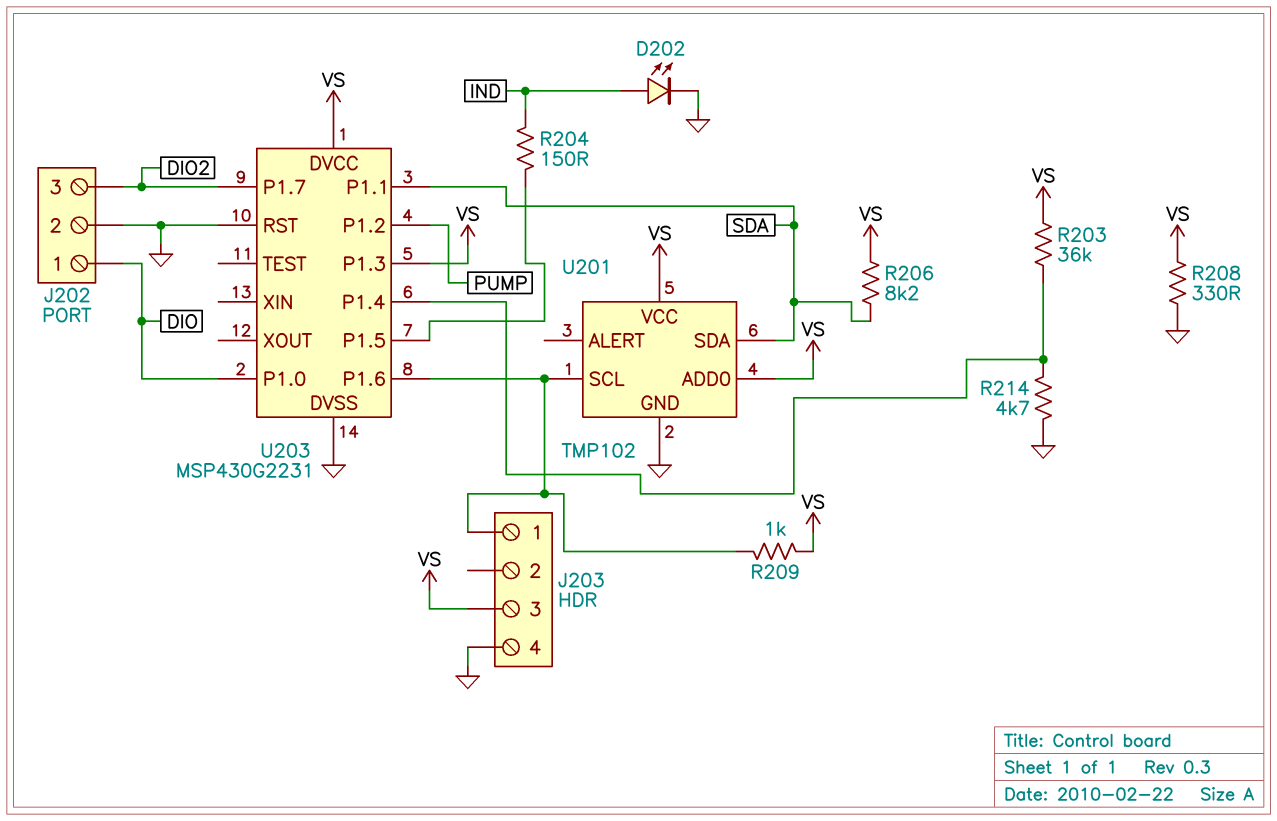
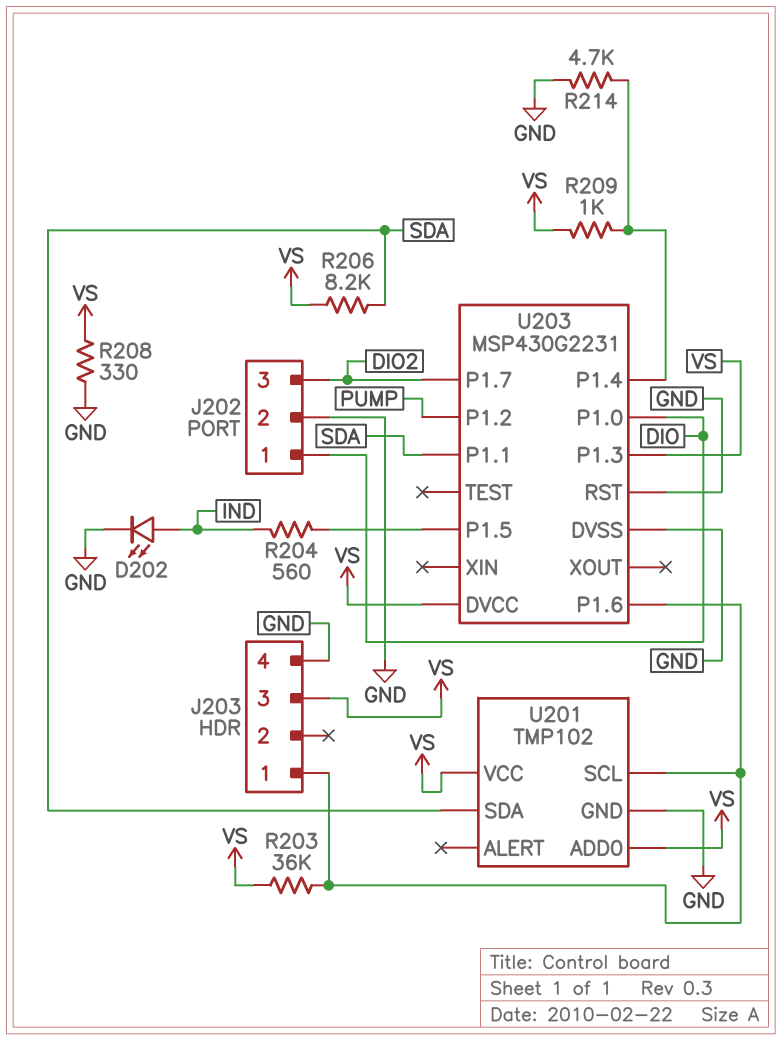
R203: 36k (U203/P1.4, VS) -> 36k (J203/1, VS)
R204: 150 (IND, U203/P1.5) -> 560 (IND, U203/P1.5)
R209: 1k (J203/1, VS) -> 1k (U203/P1.4, VS)

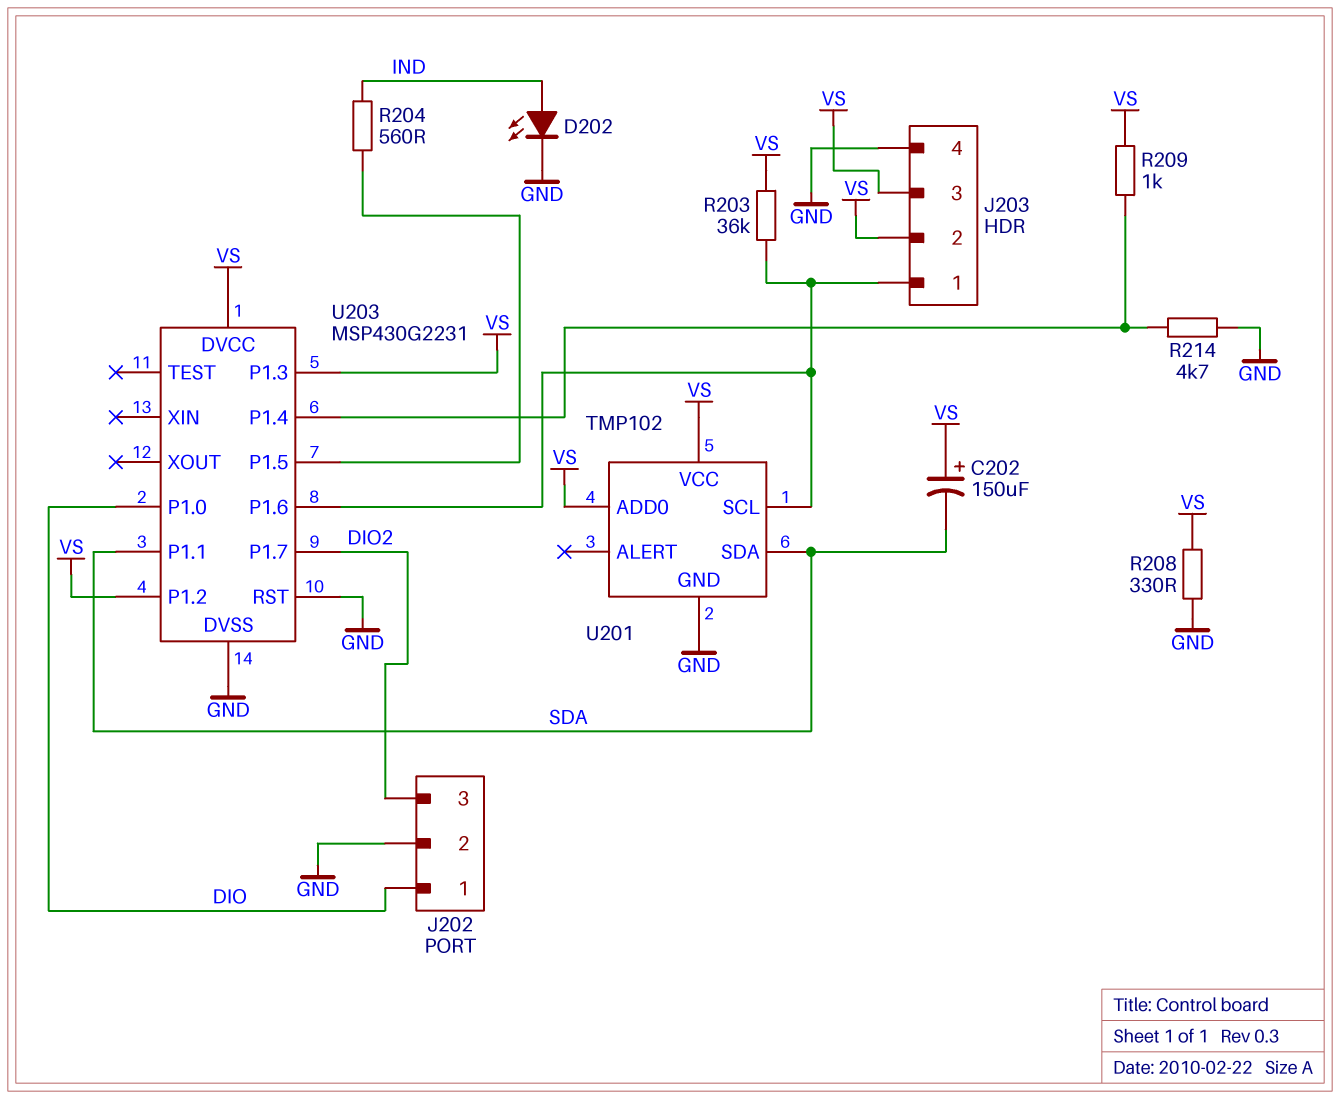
C202: none -> 150uF (plus VS, minus SDA)
J203 pin 2: none -> VS
R206: 8.2k (SDA, VS) -> none
U203 pin P1.2: PUMP -> VS

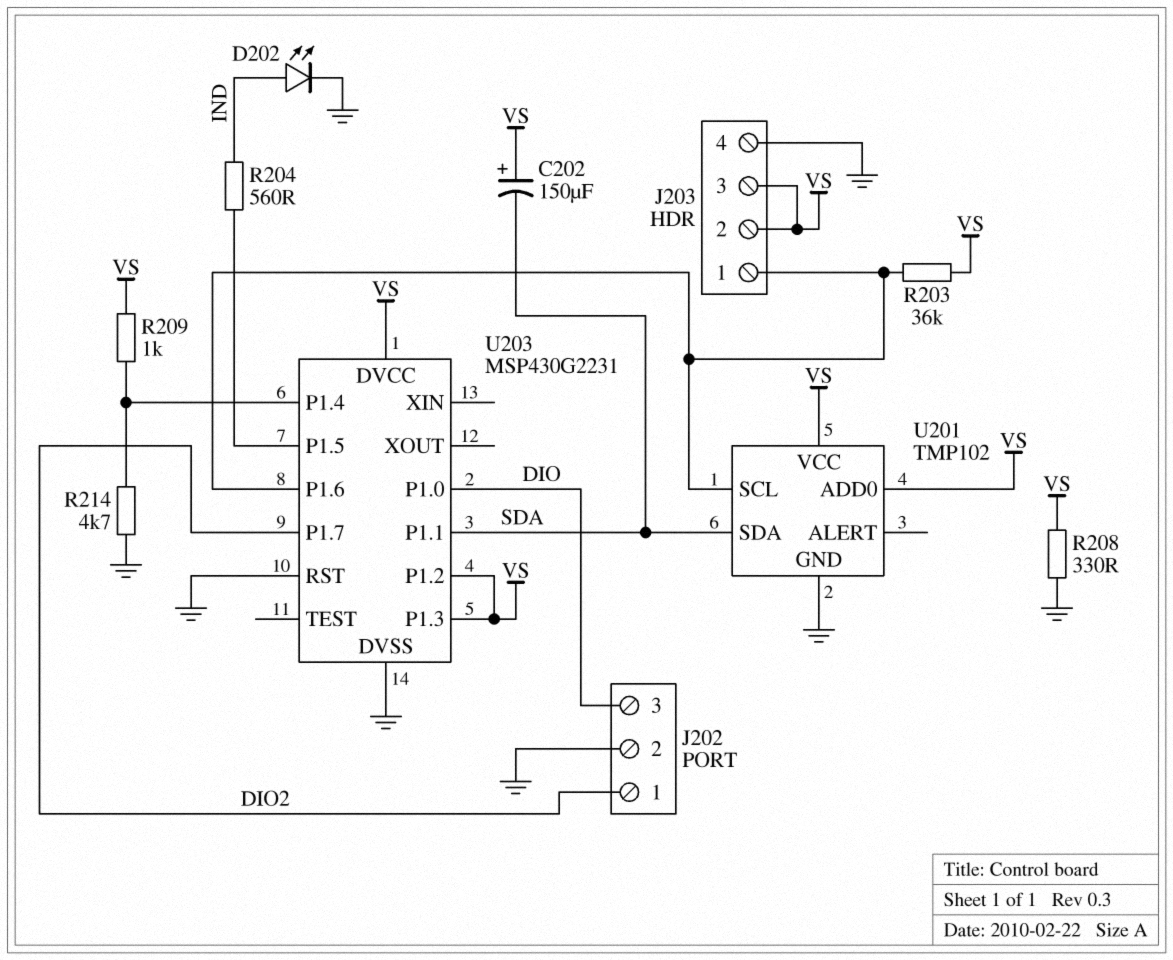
J202 pin 1: DIO -> DIO2
J202 pin 3: DIO2 -> DIO

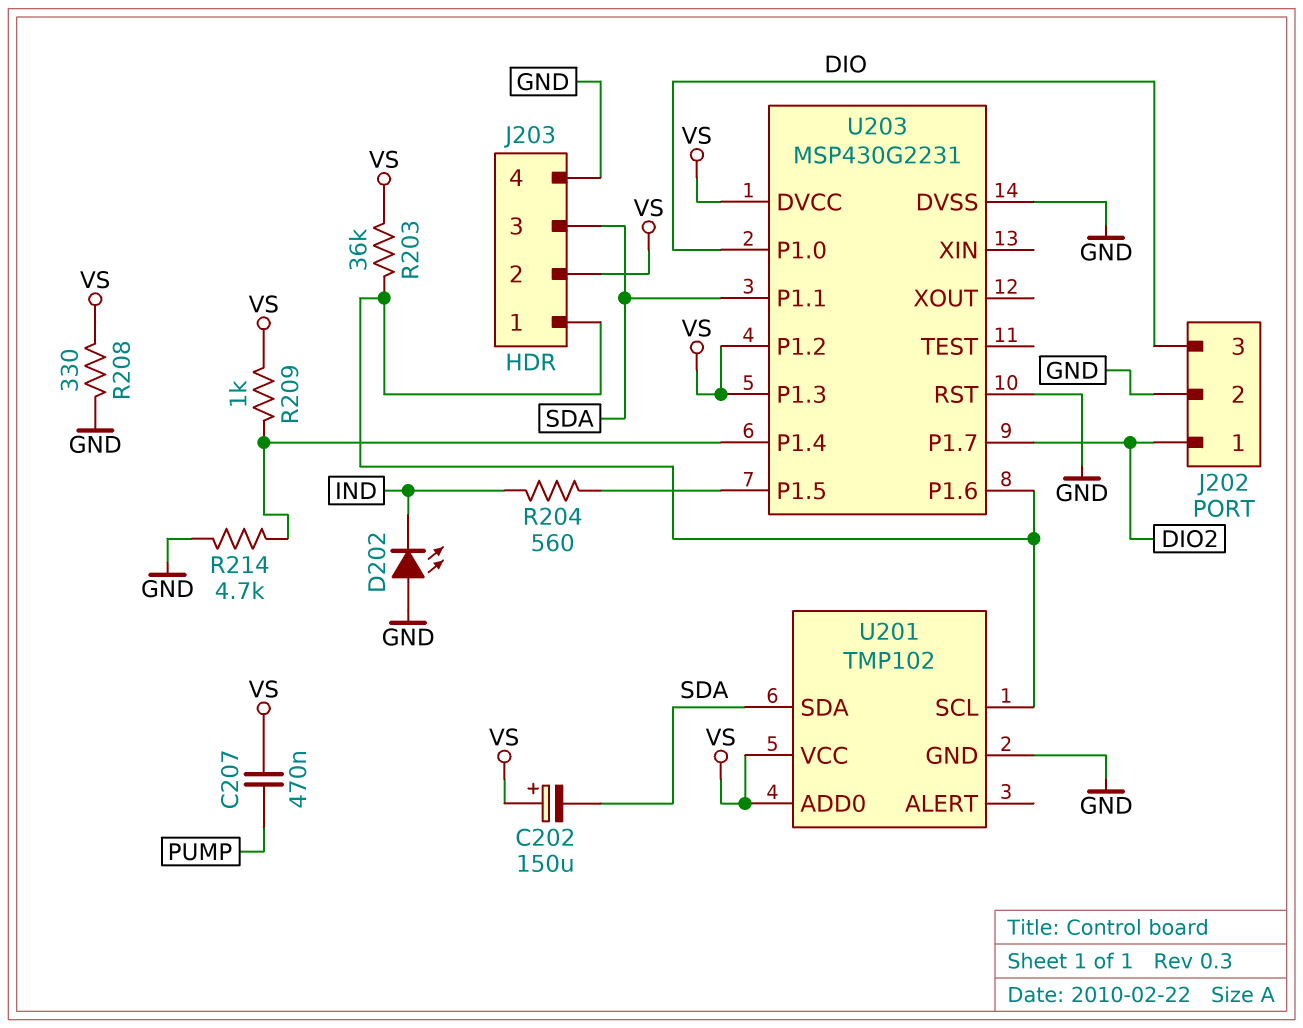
C207: none -> 470nF (PUMP, VS)
D202: LED (A IND, K GND) -> LED (A GND, K IND)
J203 pin 3: VS -> SDA

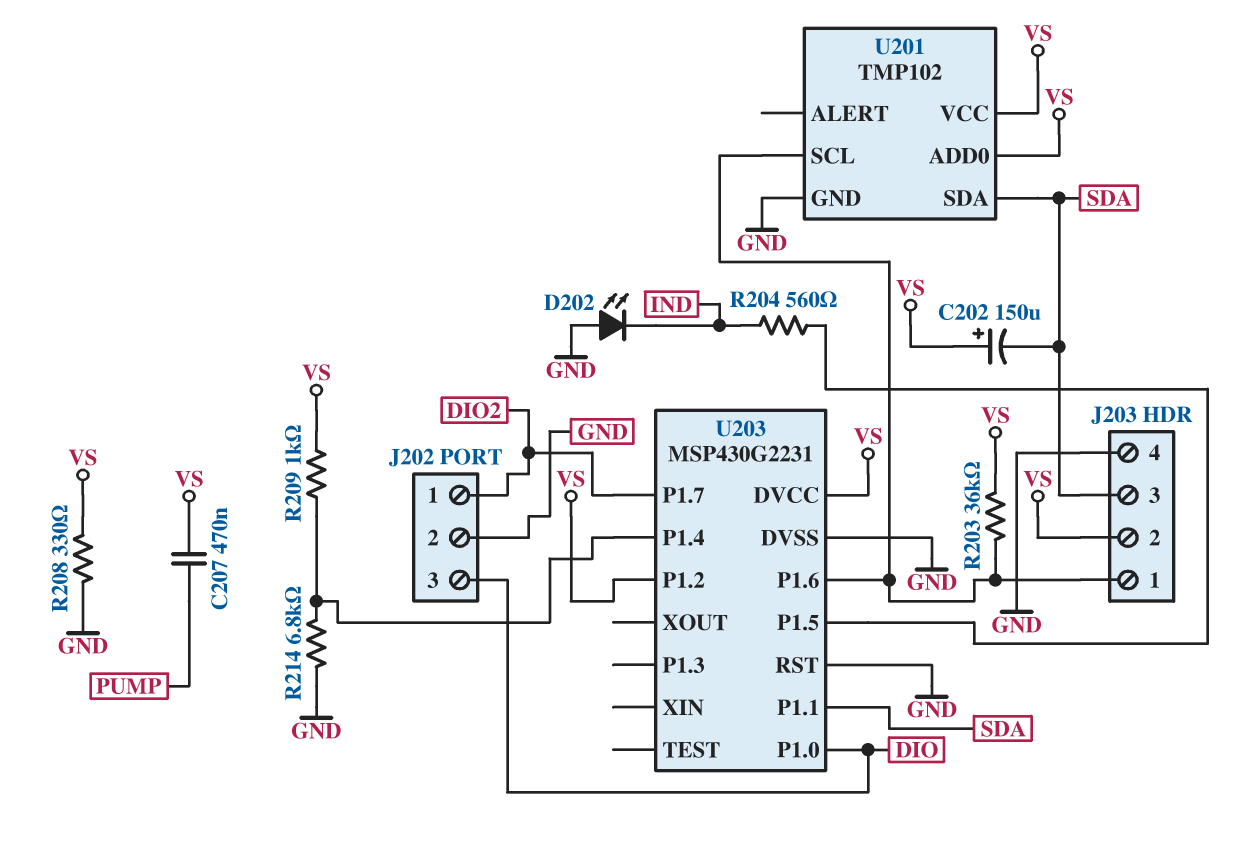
R214: 4.7k (GND, U203/P1.4) -> 6.8k (GND, U203/P1.4)
U203 pin P1.3: VS -> none

